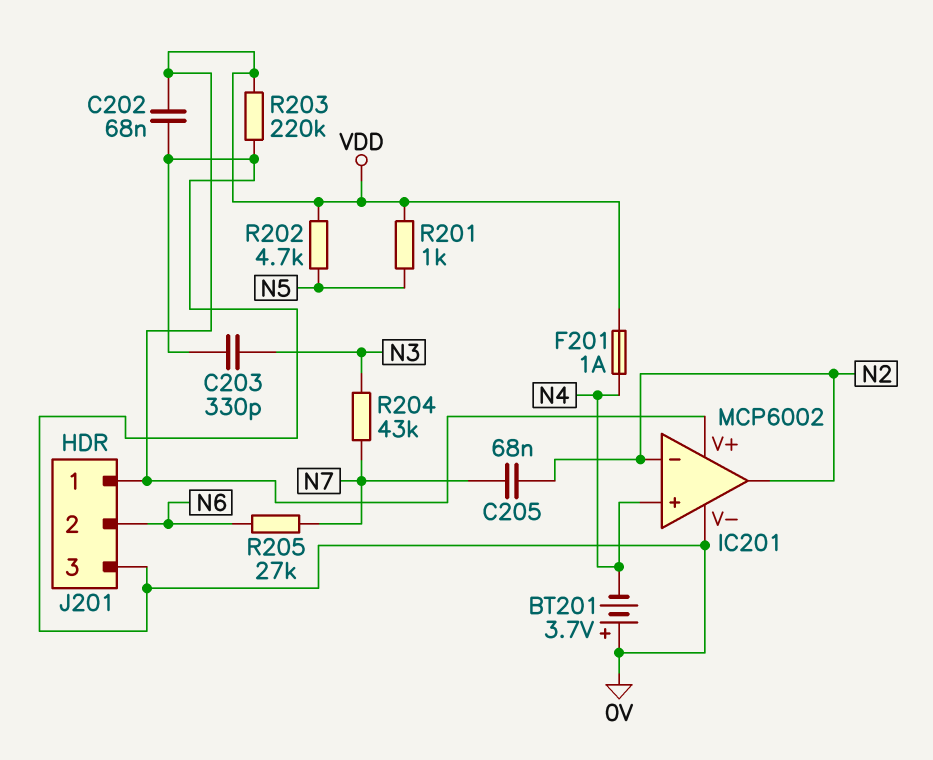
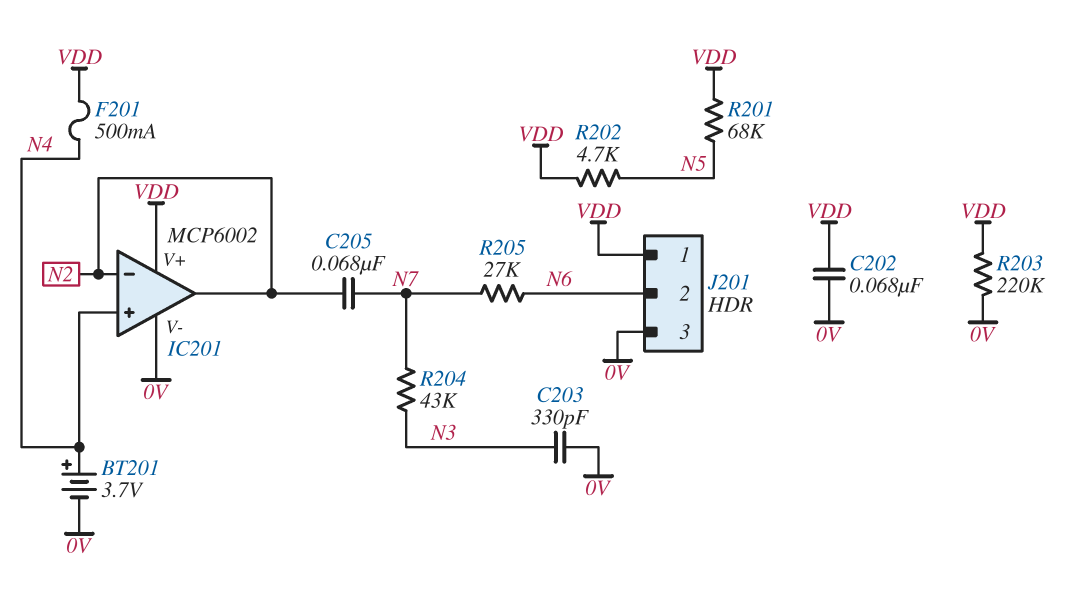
BT201: 3.7V (plus 0V, minus N4) -> 3.7V (plus N4, minus 0V)
F201: 1A (N4, VDD) -> 500mA (N4, VDD)
R201: 1k (N5, VDD) -> 68k (N5, VDD)

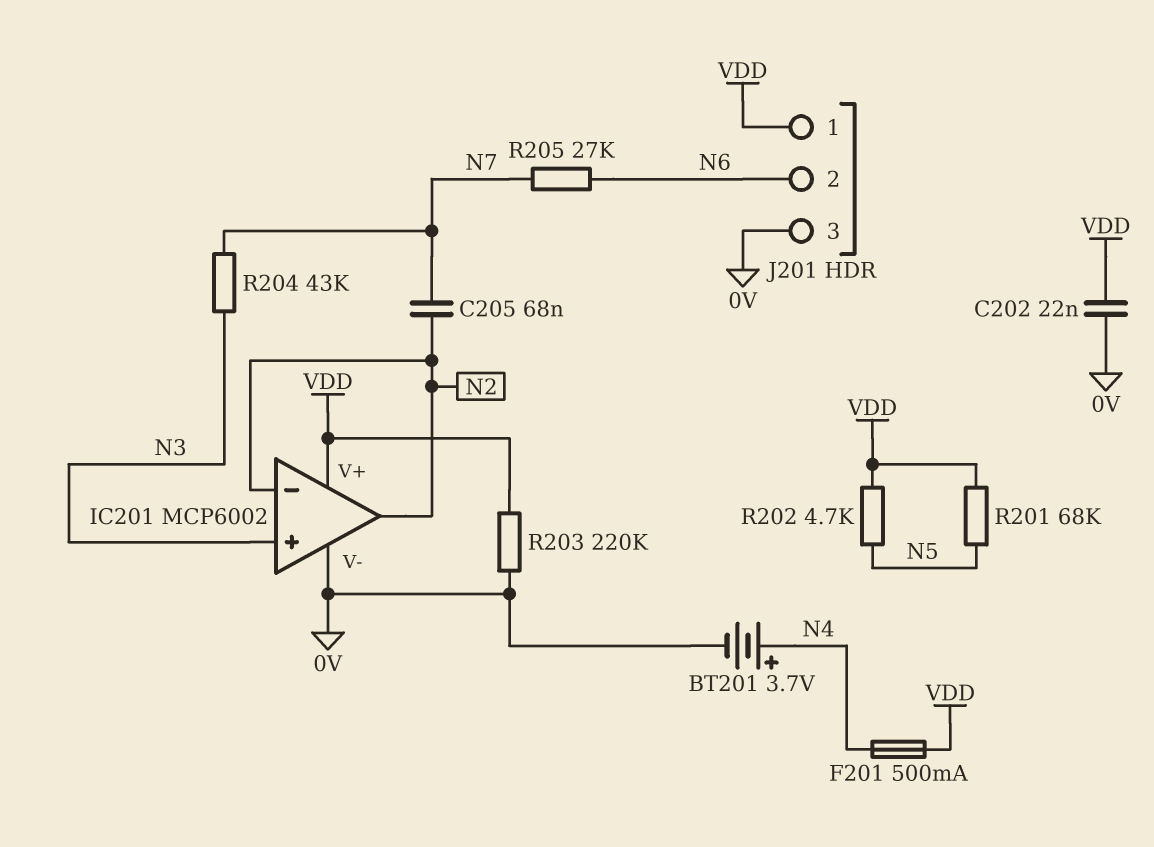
C202: 68nF (0V, VDD) -> 22nF (0V, VDD)
C203: 330pF (0V, N3) -> none
IC201 pin in+: N4 -> N3

